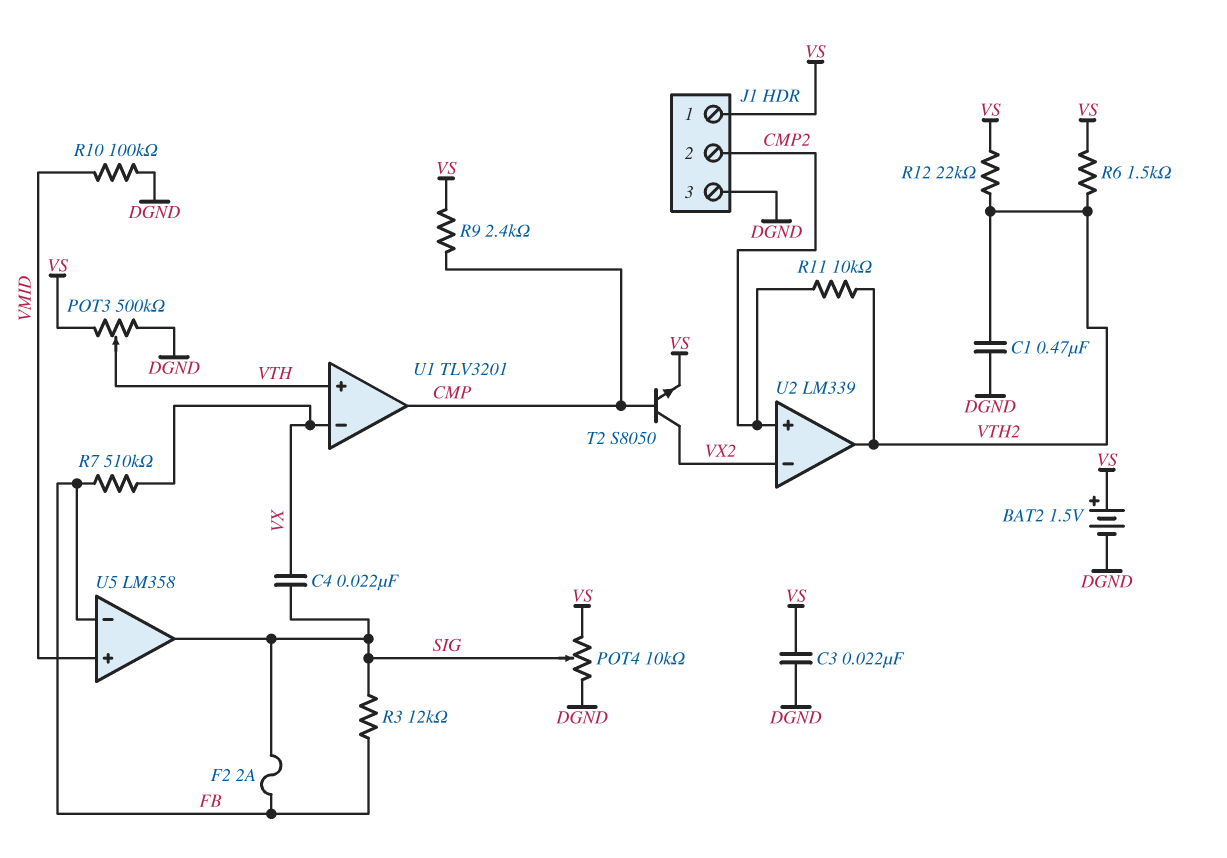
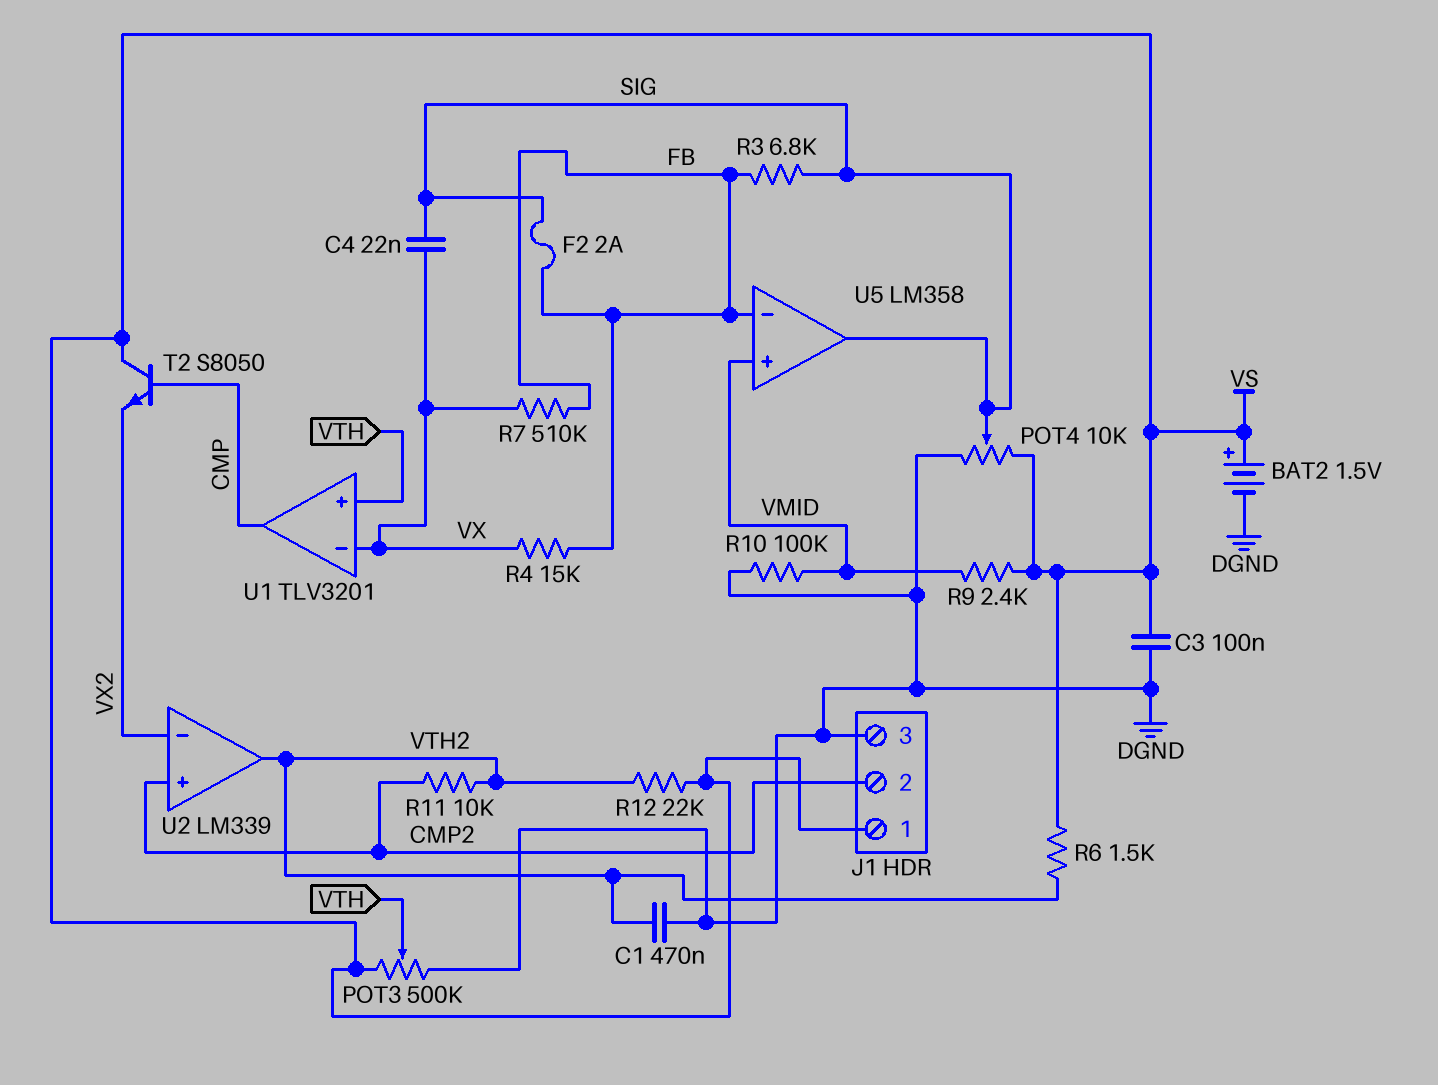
C3: 22nF (DGND, VS) -> 100nF (DGND, VS)
R3: 12k (FB, SIG) -> 6.8k (FB, SIG)
R4: none -> 15k (FB, VX)
R9: 2.4k (CMP, VS) -> 2.4k (VMID, VS)
T2: NPN S8050 (B CMP, C VX2, E VS) -> NPN S8050 (B CMP, C VS, E VX2)

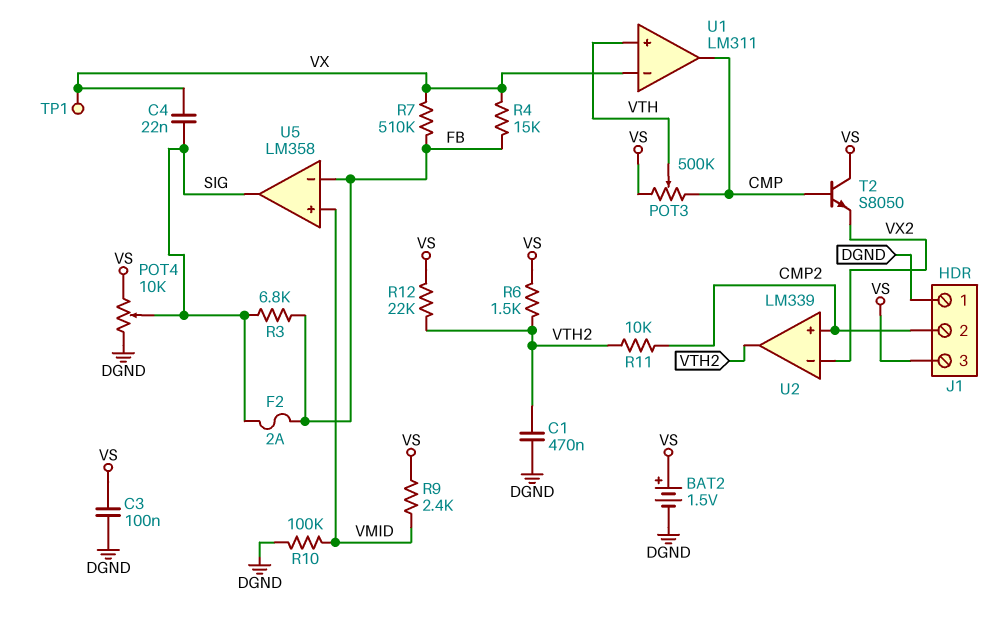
J1 pin 1: VS -> DGND
J1 pin 3: DGND -> VS
POT3: 500k (DGND, VS, wiper VTH) -> 500k (CMP, VS, wiper VTH)
TP1: none -> test point (VX)
U1: TLV3201 -> LM311

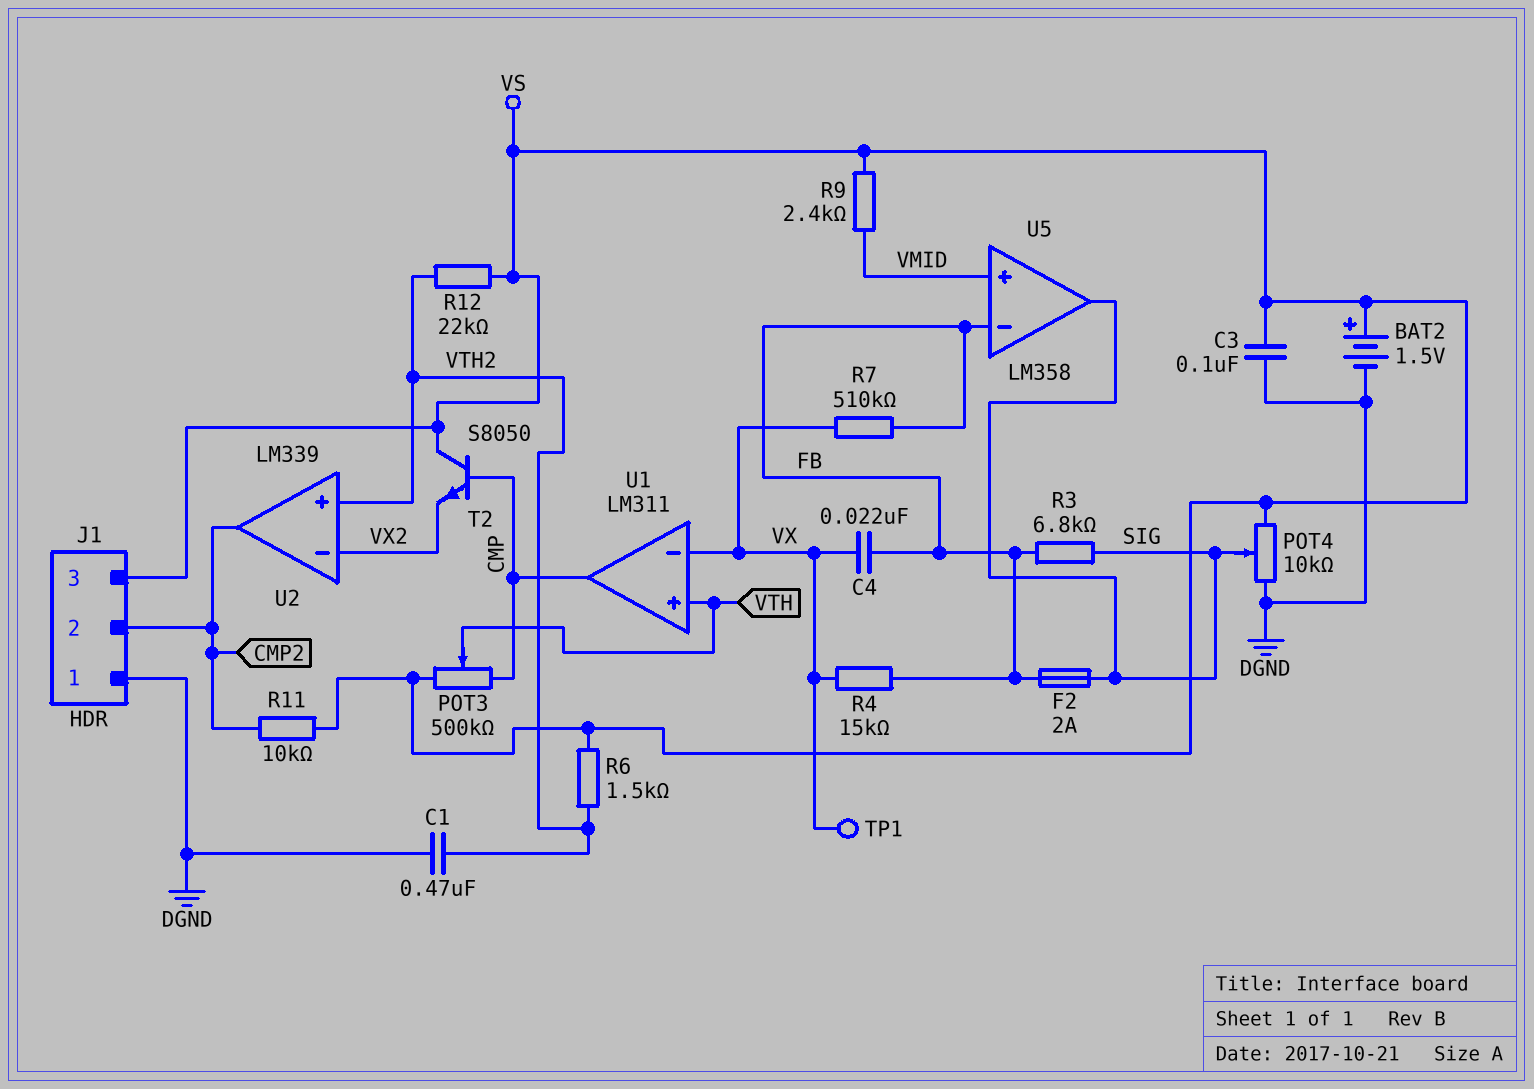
C4: 22nF (SIG, VX) -> 22nF (FB, VX)
R10: 100k (DGND, VMID) -> none
R11: 10k (CMP2, VTH2) -> 10k (CMP2, VS)
U2 pin in+: CMP2 -> VTH2
U2 pin out: VTH2 -> CMP2

